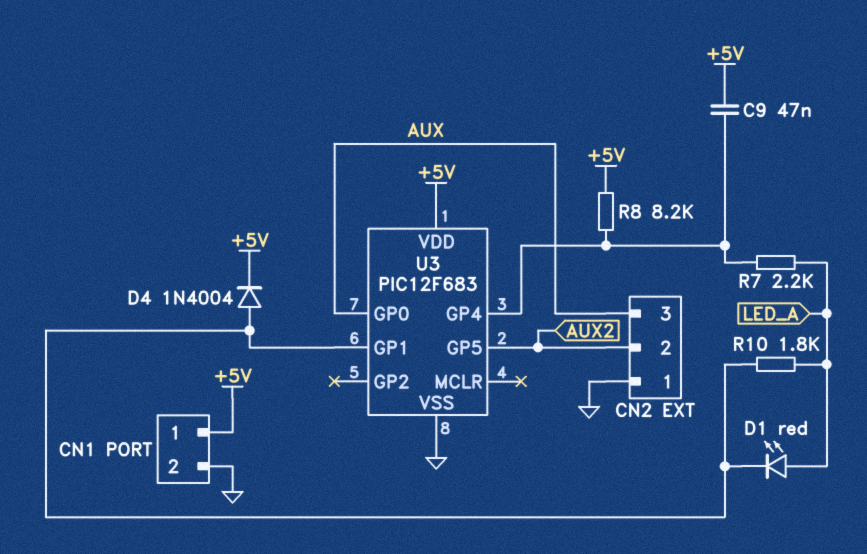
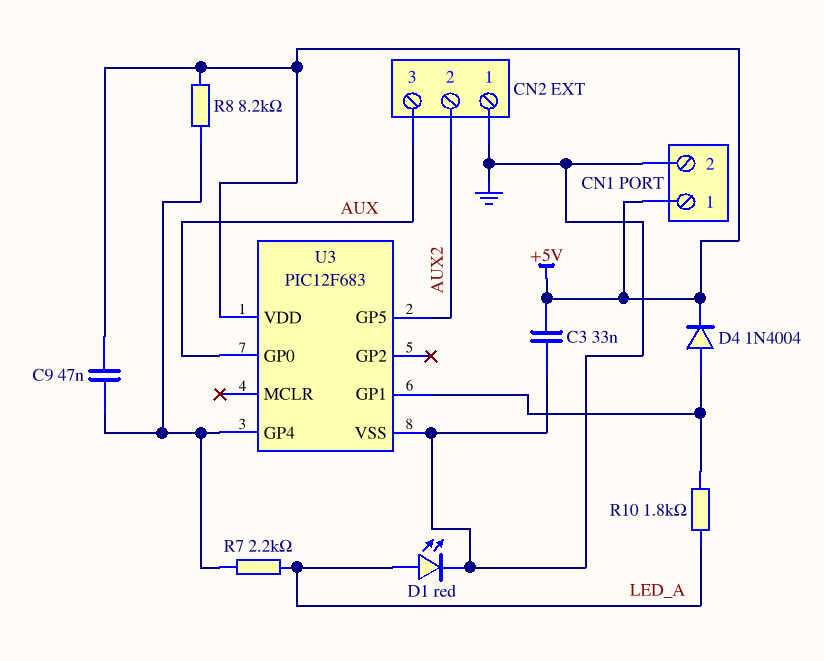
C3: none -> 33nF (+5V, GND)
D1: LED red (A LED_A, K U3/GP1) -> LED red (A LED_A, K GND)

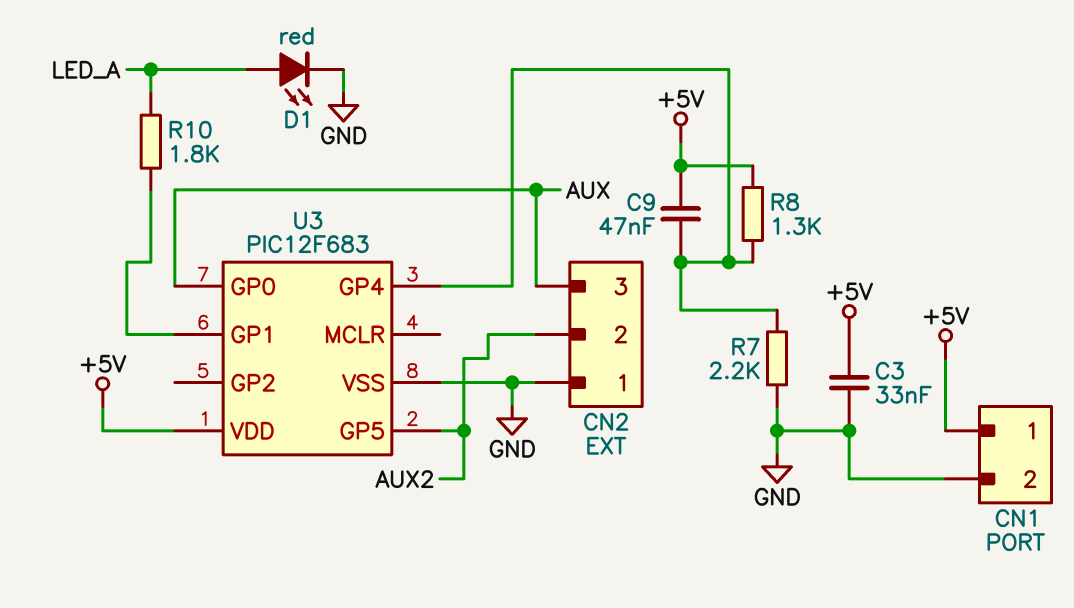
D4: diode 1N4004 (A U3/GP1, K +5V) -> none
R7: 2.2k (LED_A, U3/GP4) -> 2.2k (GND, U3/GP4)
R8: 8.2k (+5V, U3/GP4) -> 1.3k (+5V, U3/GP4)

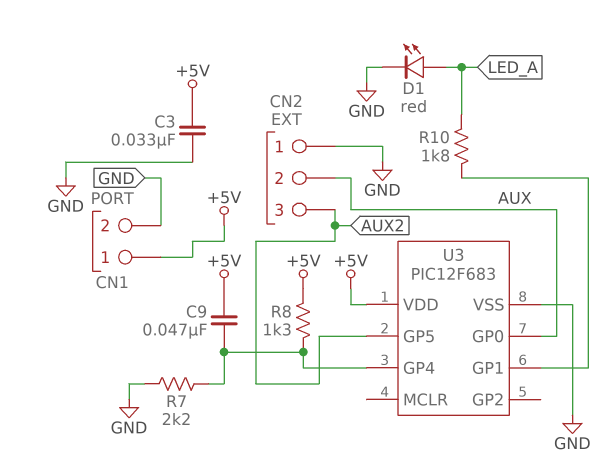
CN2 pin 2: AUX2 -> AUX
CN2 pin 3: AUX -> AUX2

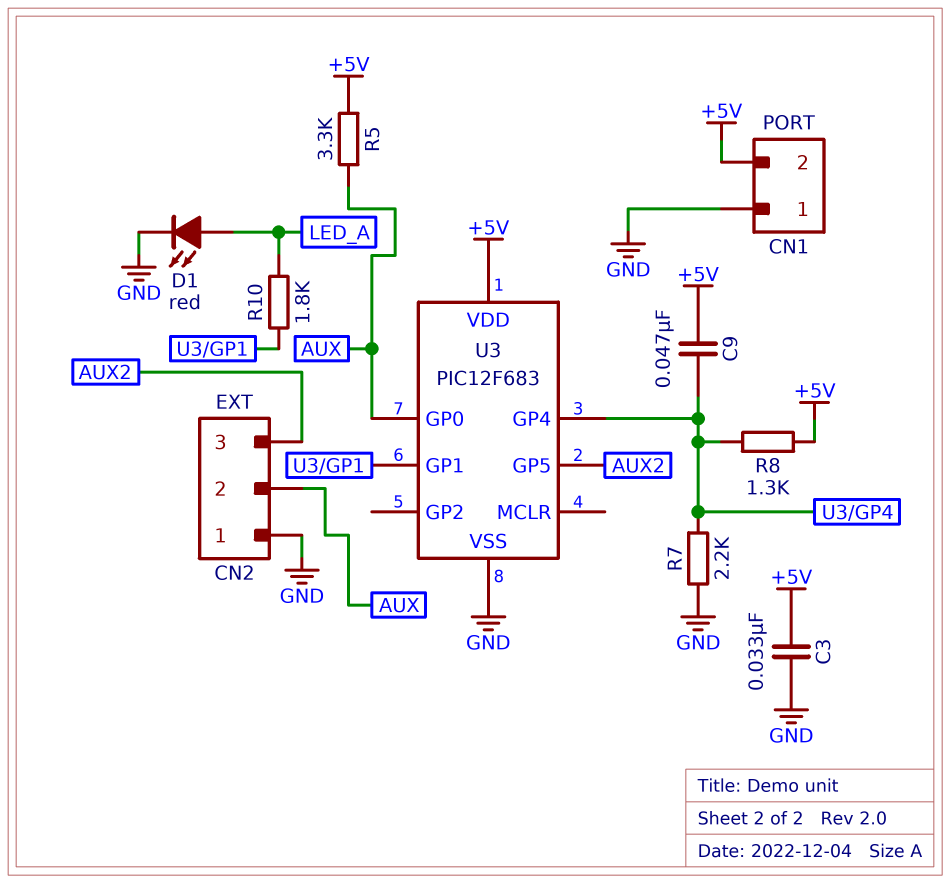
CN1 pin 1: +5V -> GND
CN1 pin 2: GND -> +5V
R5: none -> 3.3k (+5V, AUX)

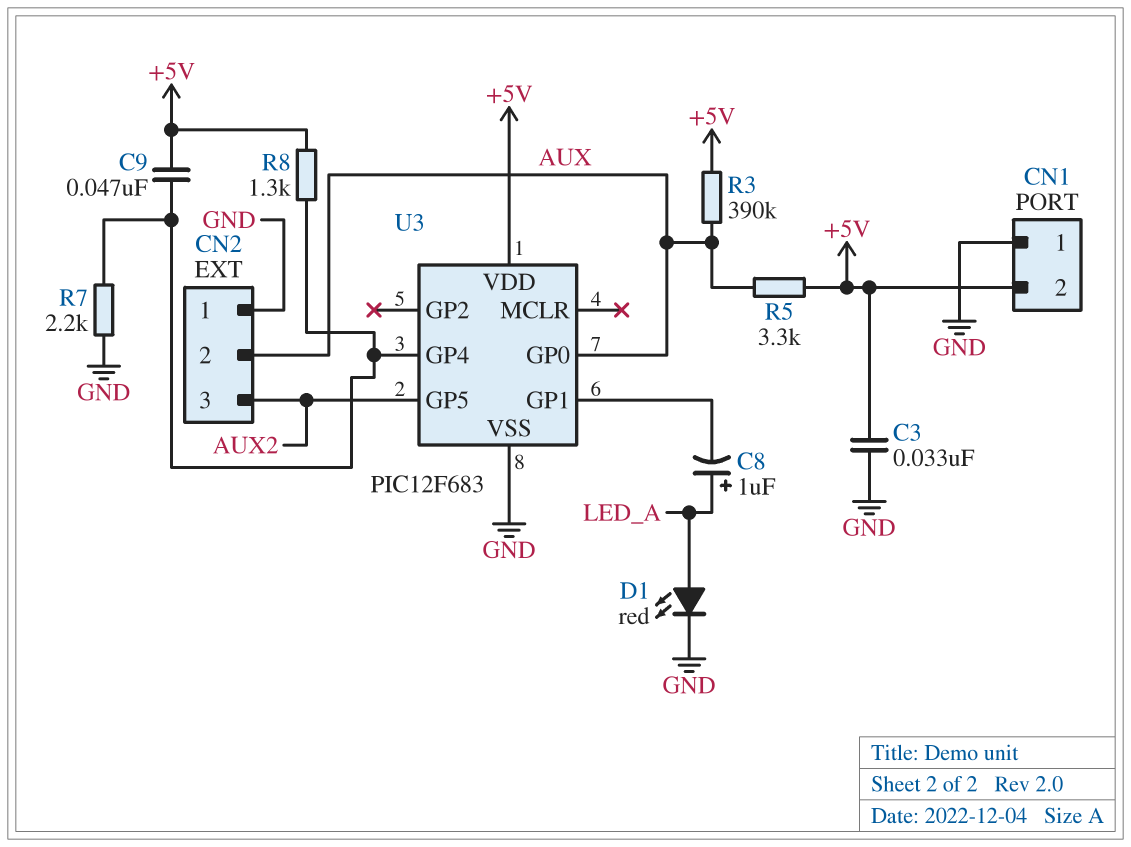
C8: none -> 1uF (plus LED_A, minus U3/GP1)
R3: none -> 390k (+5V, AUX)
R10: 1.8k (LED_A, U3/GP1) -> none

